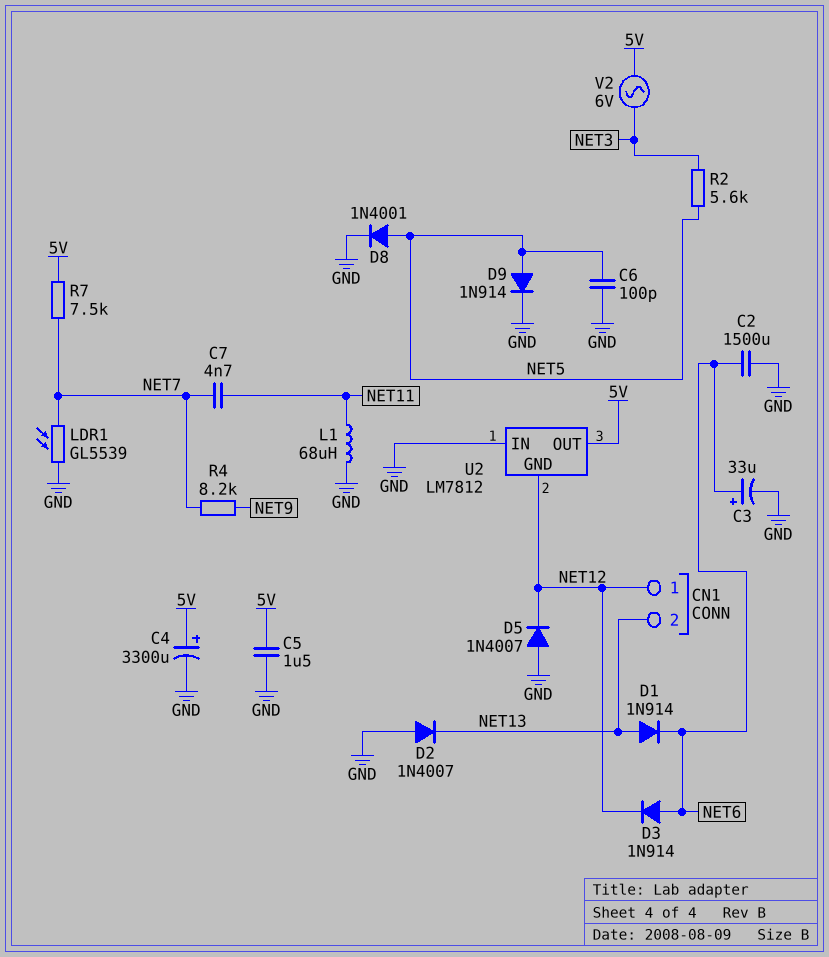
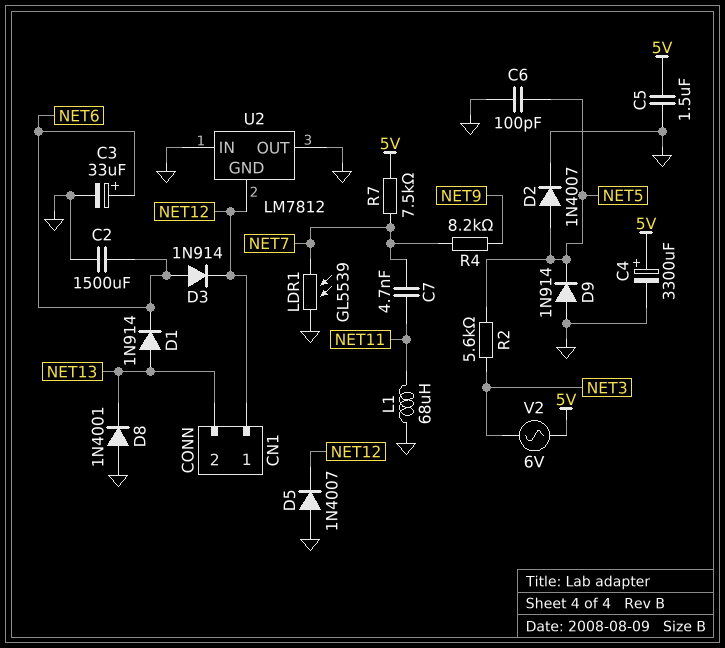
D2: diode 1N4007 (A GND, K NET13) -> diode 1N4007 (A NET5, K GND)
D8: diode 1N4001 (A NET5, K GND) -> diode 1N4001 (A GND, K NET13)
D9: diode 1N914 (A NET5, K GND) -> diode 1N914 (A GND, K NET5)
U2 pin OUT: 5V -> GND

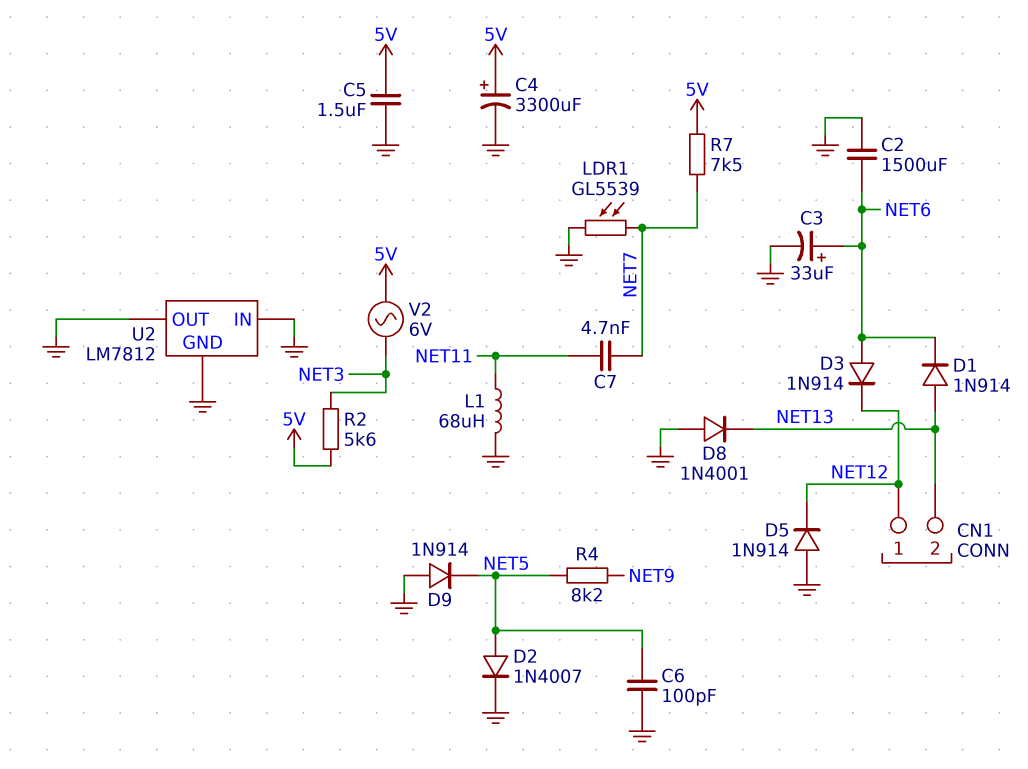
D5: diode 1N4007 (A GND, K NET12) -> diode 1N914 (A GND, K NET12)
R2: 5.6k (NET3, NET5) -> 5.6k (5V, NET3)
R4: 8.2k (NET7, NET9) -> 8.2k (NET5, NET9)
U2 pin GND: NET12 -> GND

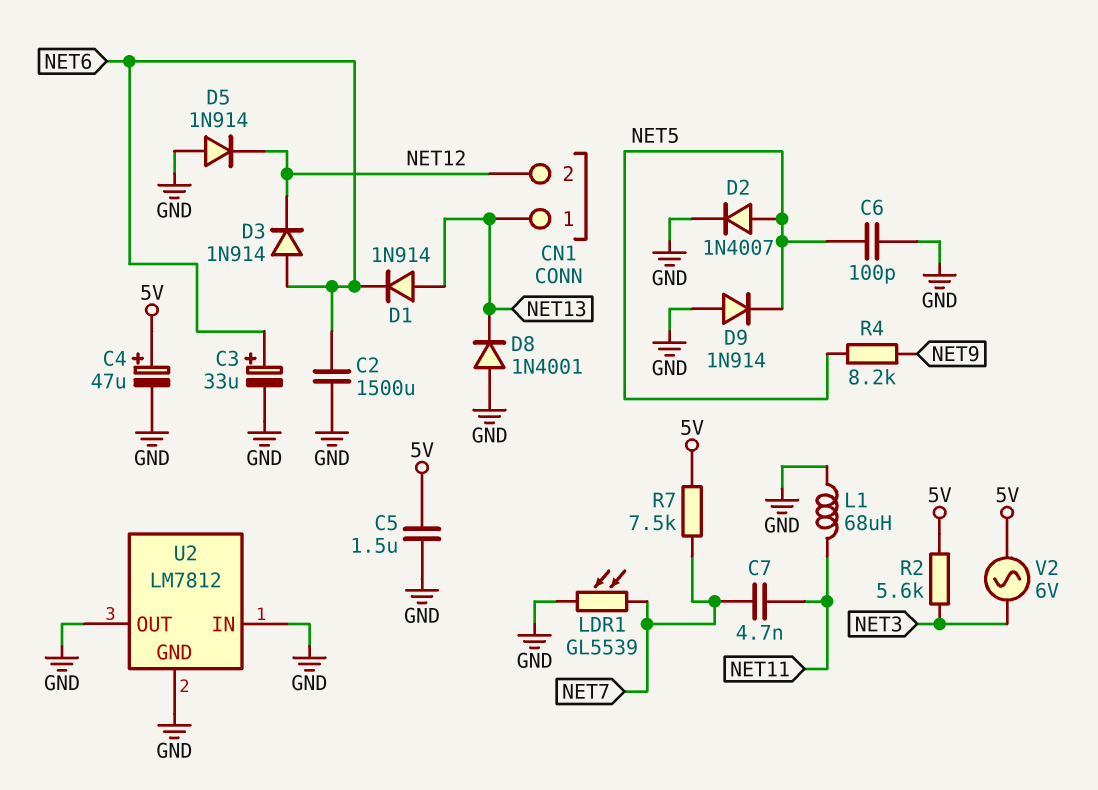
C4: 3300uF (plus 5V, minus GND) -> 47uF (plus 5V, minus GND)
CN1 pin 1: NET12 -> NET13
CN1 pin 2: NET13 -> NET12

